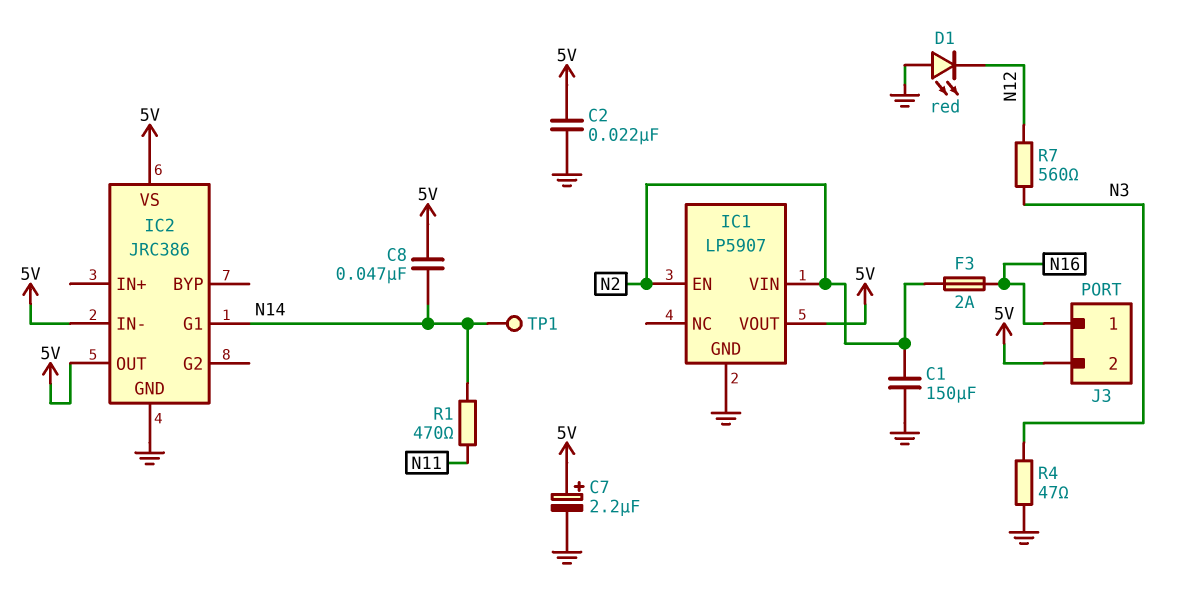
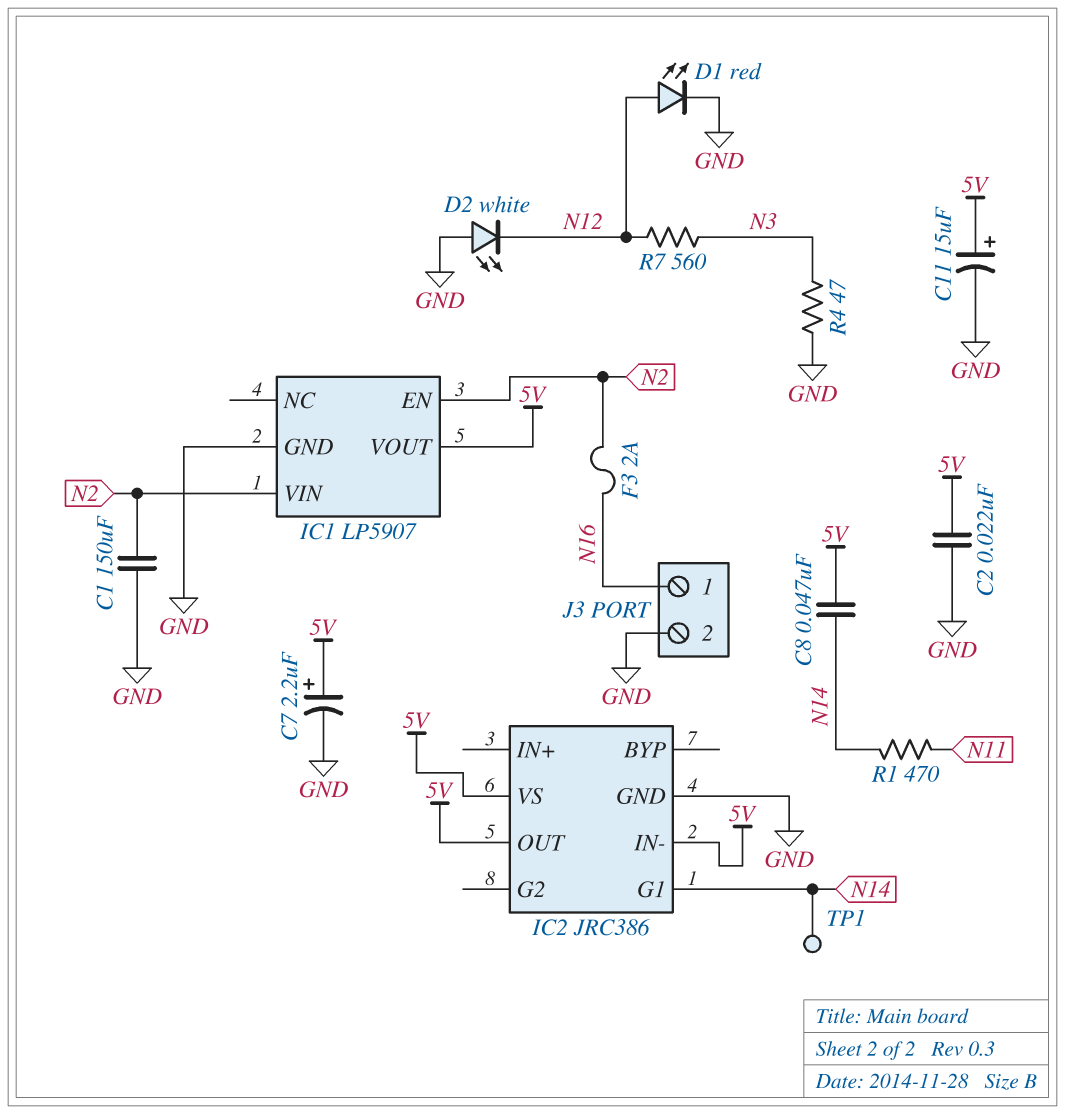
C11: none -> 15uF (plus 5V, minus GND)
D1: LED red (A GND, K N12) -> LED red (A N12, K GND)
D2: none -> LED white (A GND, K N12)
J3 pin 2: 5V -> GND

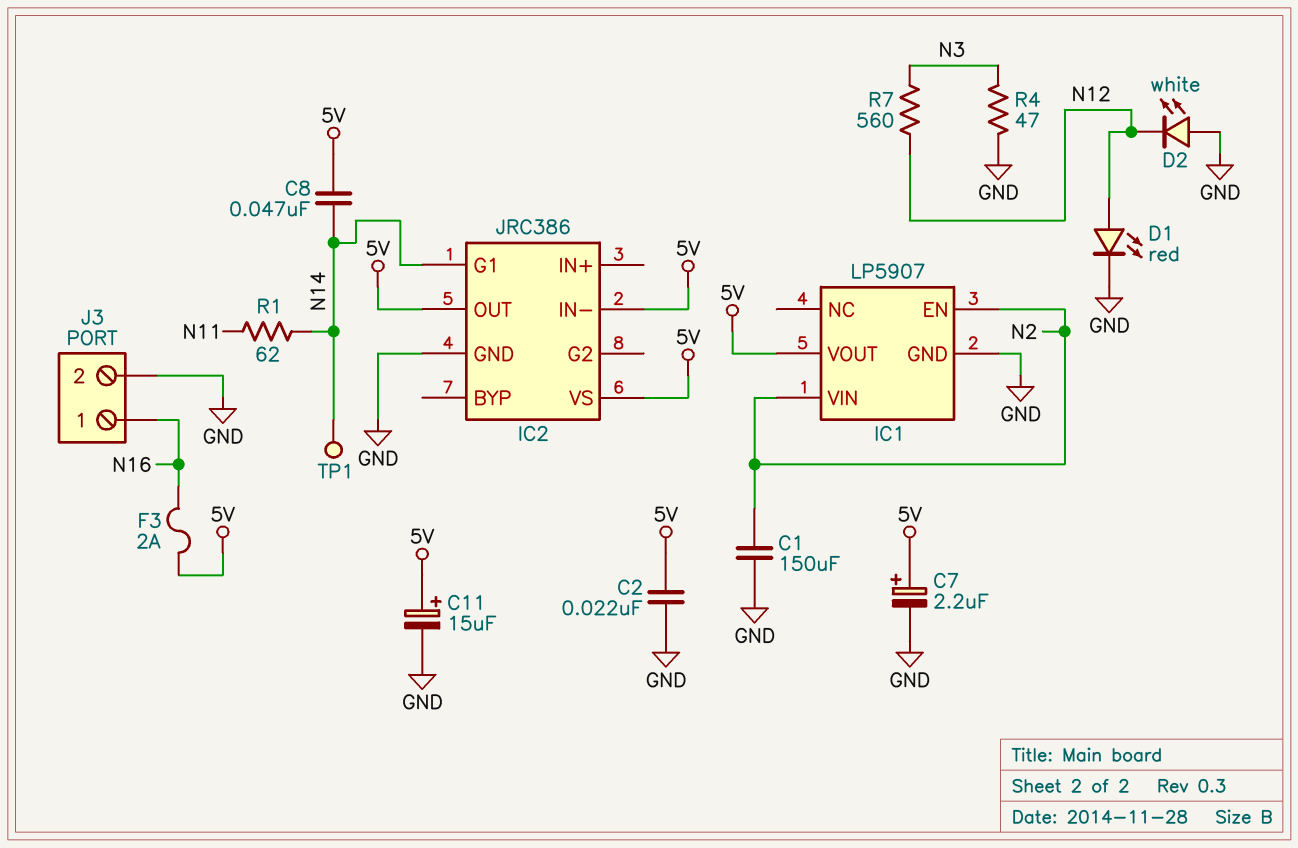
F3: 2A (N2, N16) -> 2A (5V, N16)
R1: 470 (N11, N14) -> 62 (N11, N14)

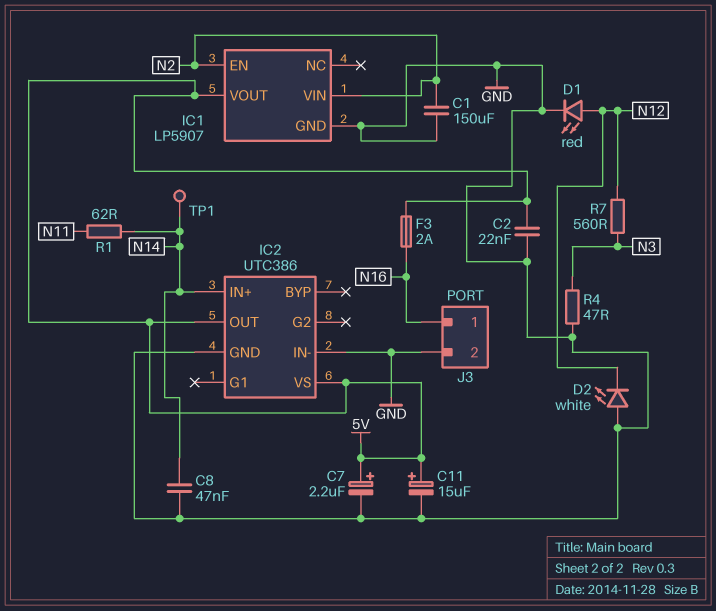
C8: 47nF (5V, N14) -> 47nF (GND, N14)
IC2: JRC386 -> UTC386
IC2 pin G1: N14 -> none
IC2 pin IN+: none -> N14
IC2 pin IN-: 5V -> GND

